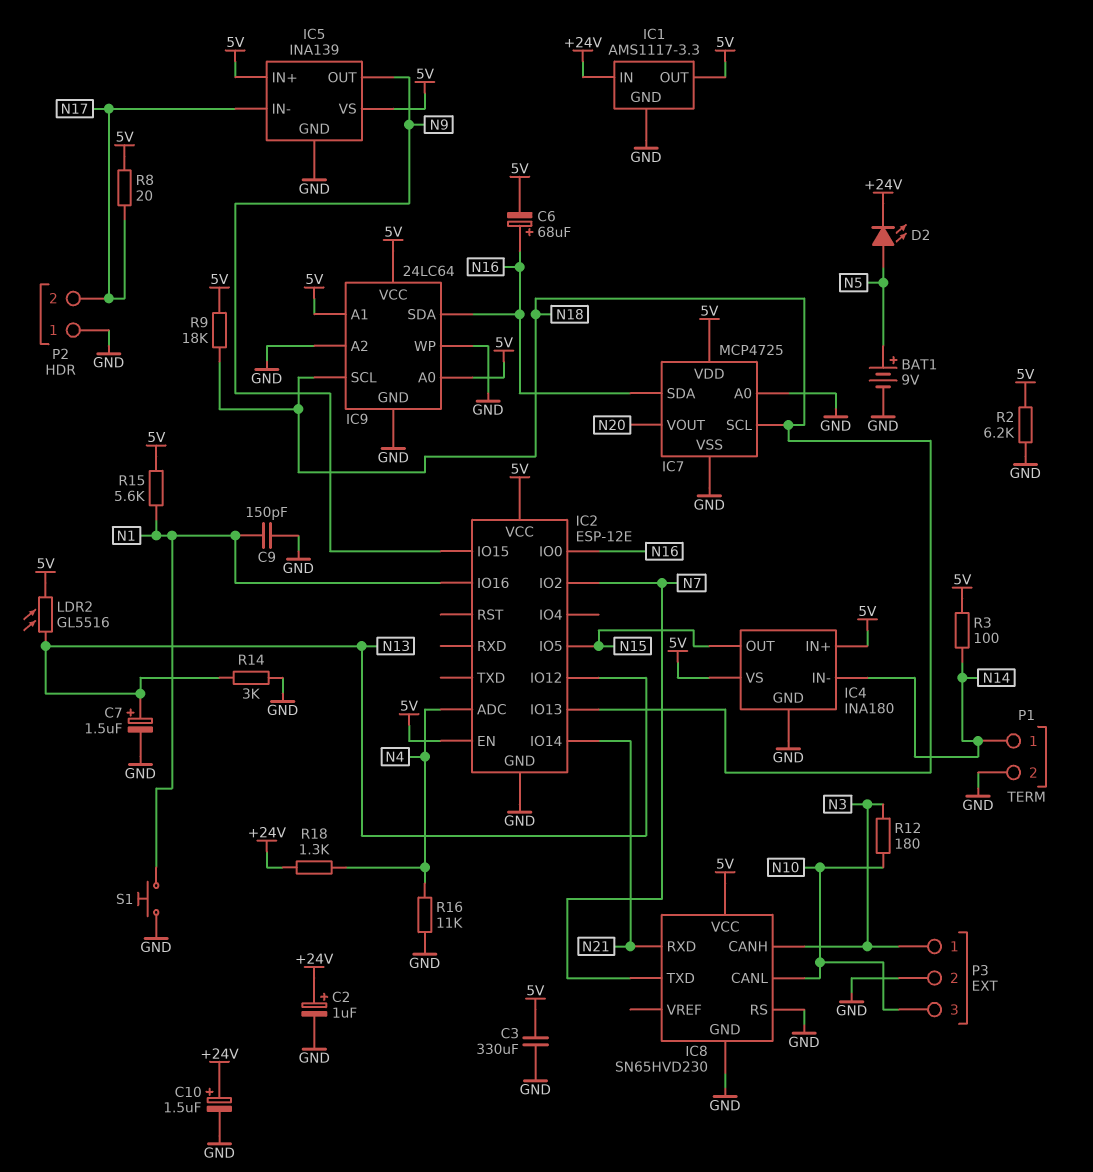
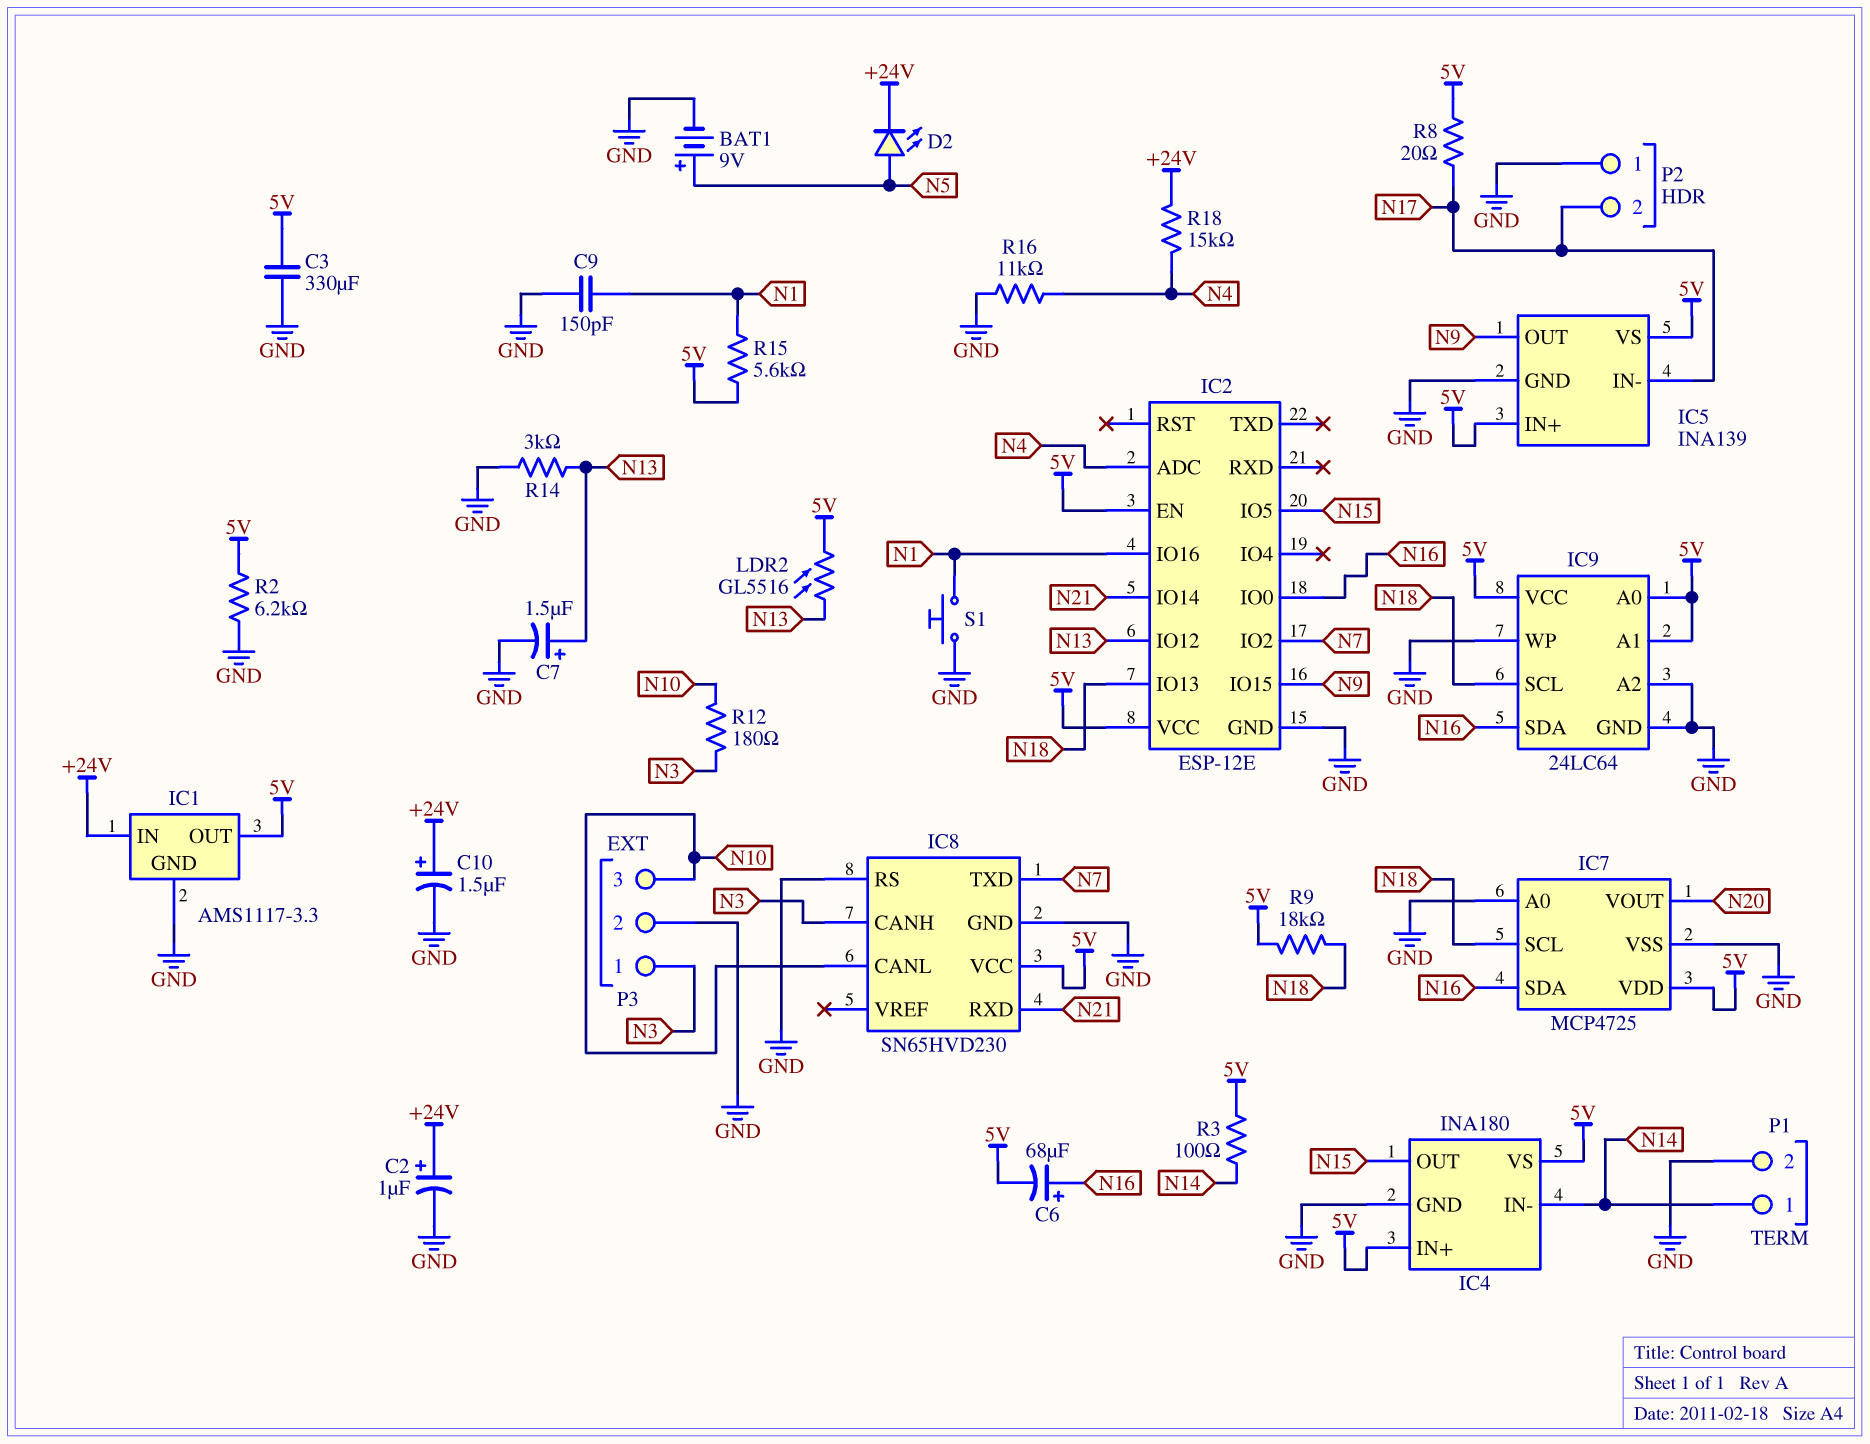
R18: 1.3k (+24V, N4) -> 15k (+24V, N4)

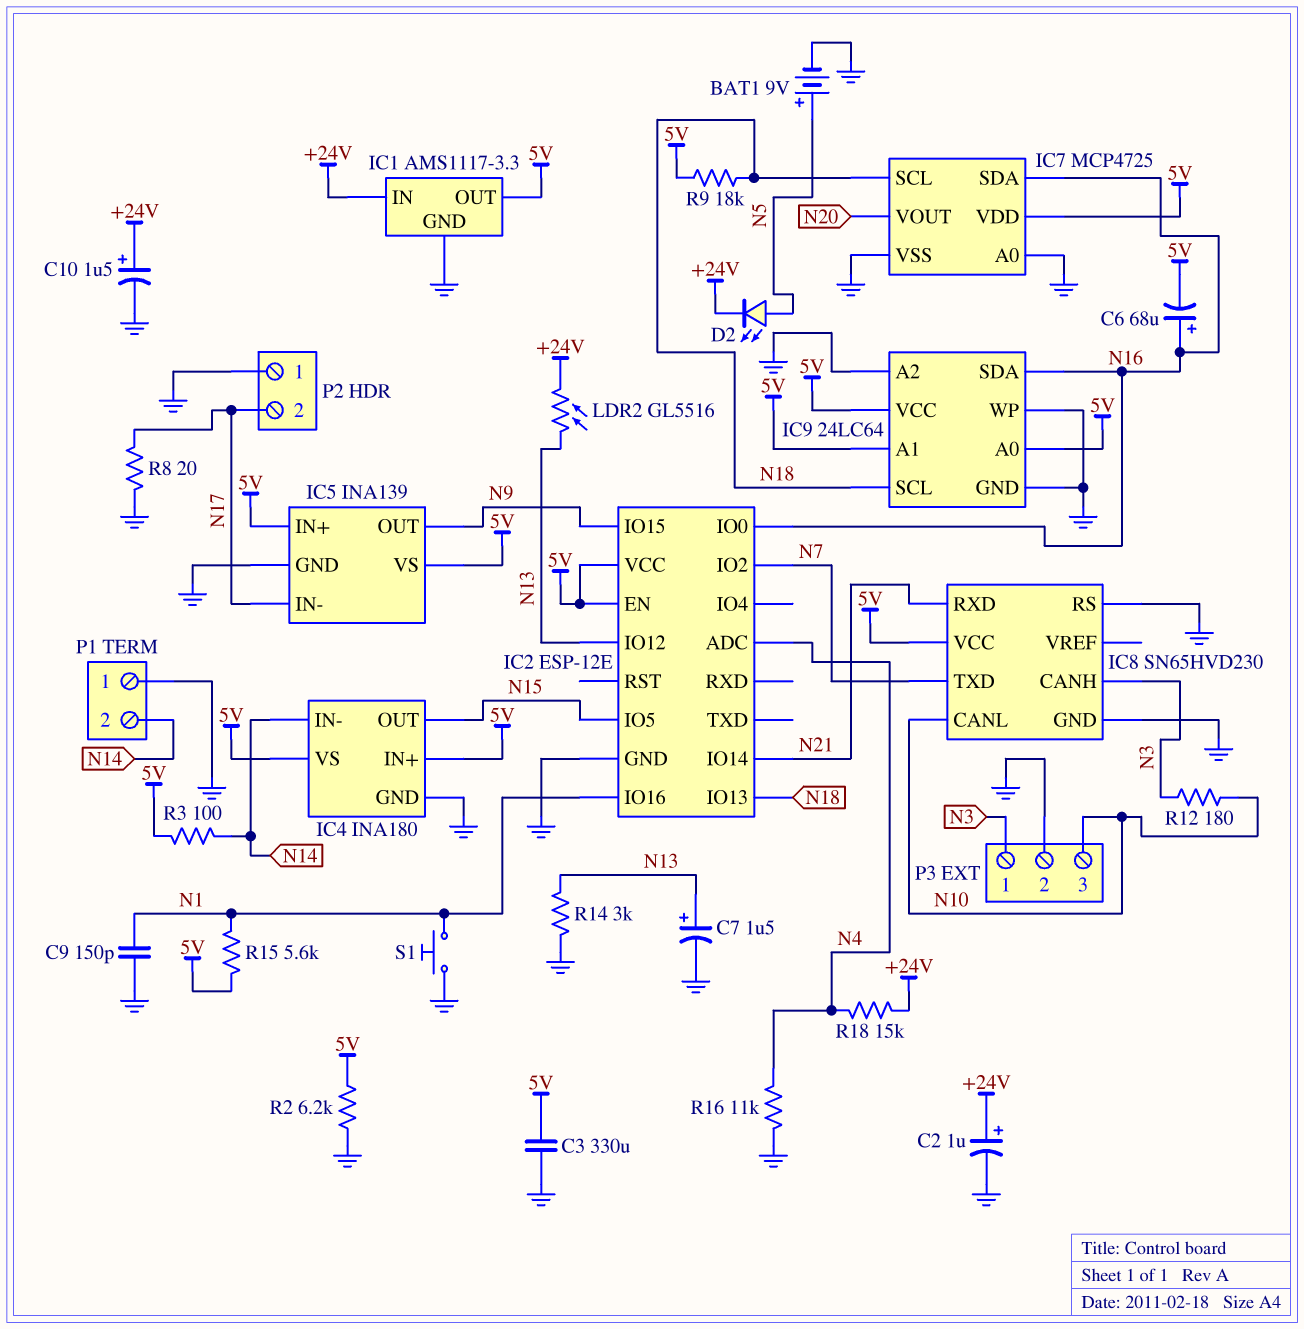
LDR2: GL5516 (5V, N13) -> GL5516 (+24V, N13)
P1 pin 1: N14 -> GND
P1 pin 2: GND -> N14
R8: 20 (5V, N17) -> 20 (GND, N17)

